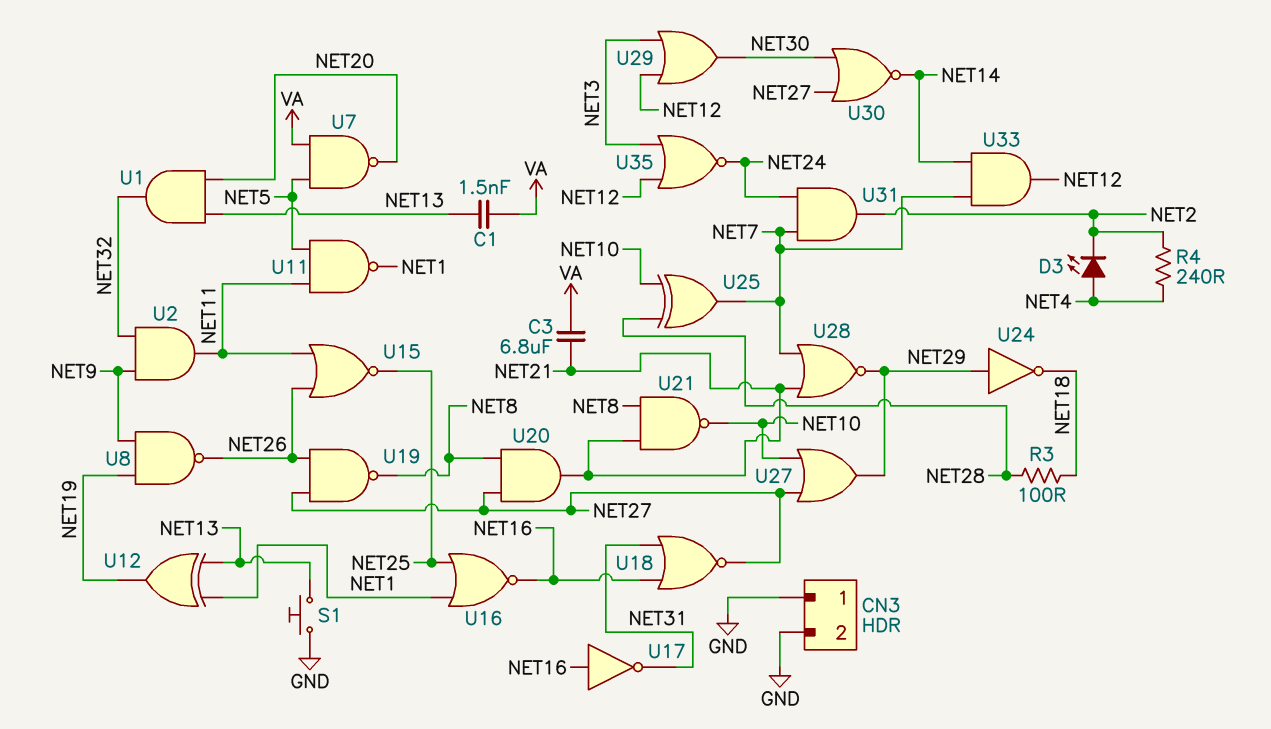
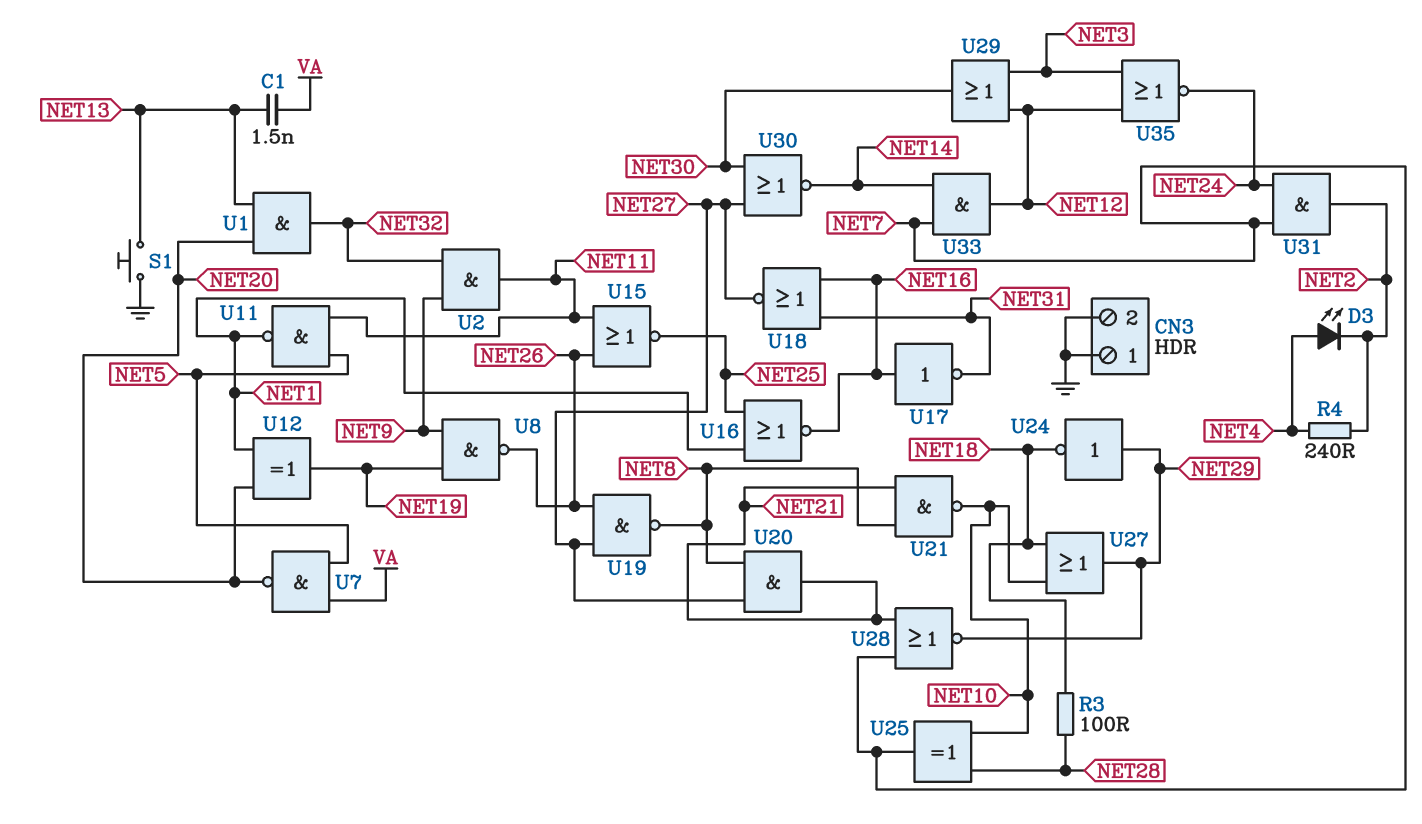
C3: 6.8uF (NET21, VA) -> none
U12: XOR (in NET1, in NET13, out NET19) -> XOR (in NET1, in NET20, out NET19)
U27: OR (in NET10, in NET27, out NET29) -> OR (in NET10, in NET18, out NET29)

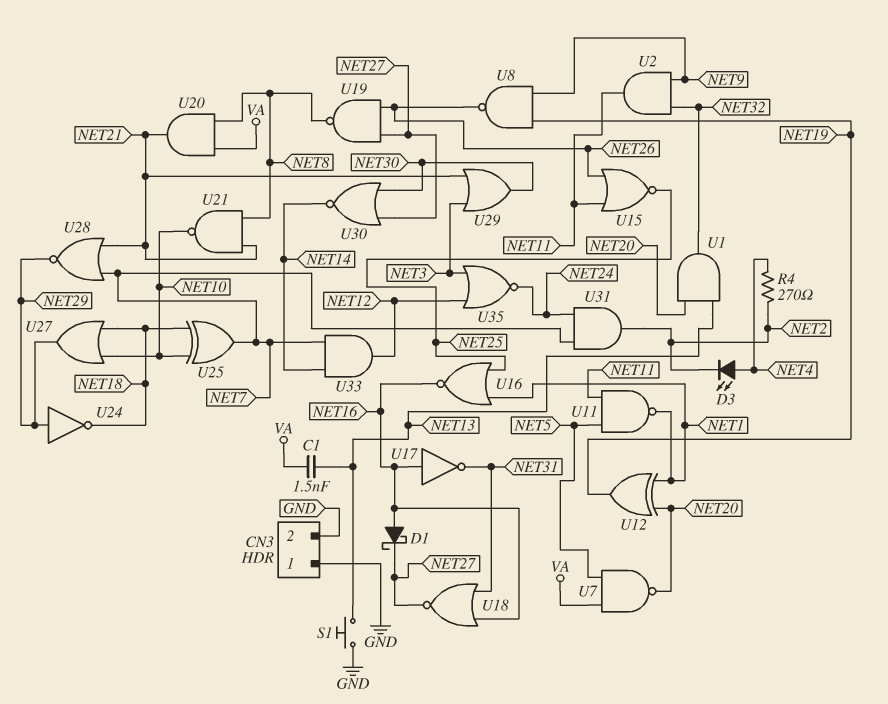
D1: none -> schottky (A NET16, K NET27)
R3: 100 (NET18, NET28) -> none
R4: 240 (NET2, NET4) -> 270 (NET2, NET4)
U20: AND (in NET8, in NET27, out NET21) -> AND (in NET8, in VA, out NET21)
U25: XOR (in NET10, in NET28, out NET7) -> XOR (in NET10, in NET18, out NET7)
U29: OR (in NET3, in NET12, out NET30) -> OR (in NET3, in NET21, out NET30)

